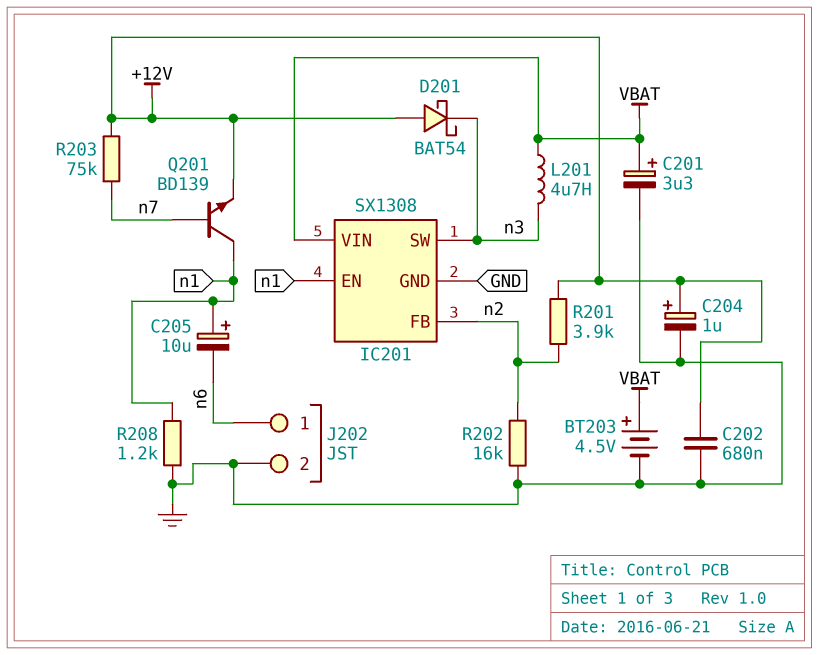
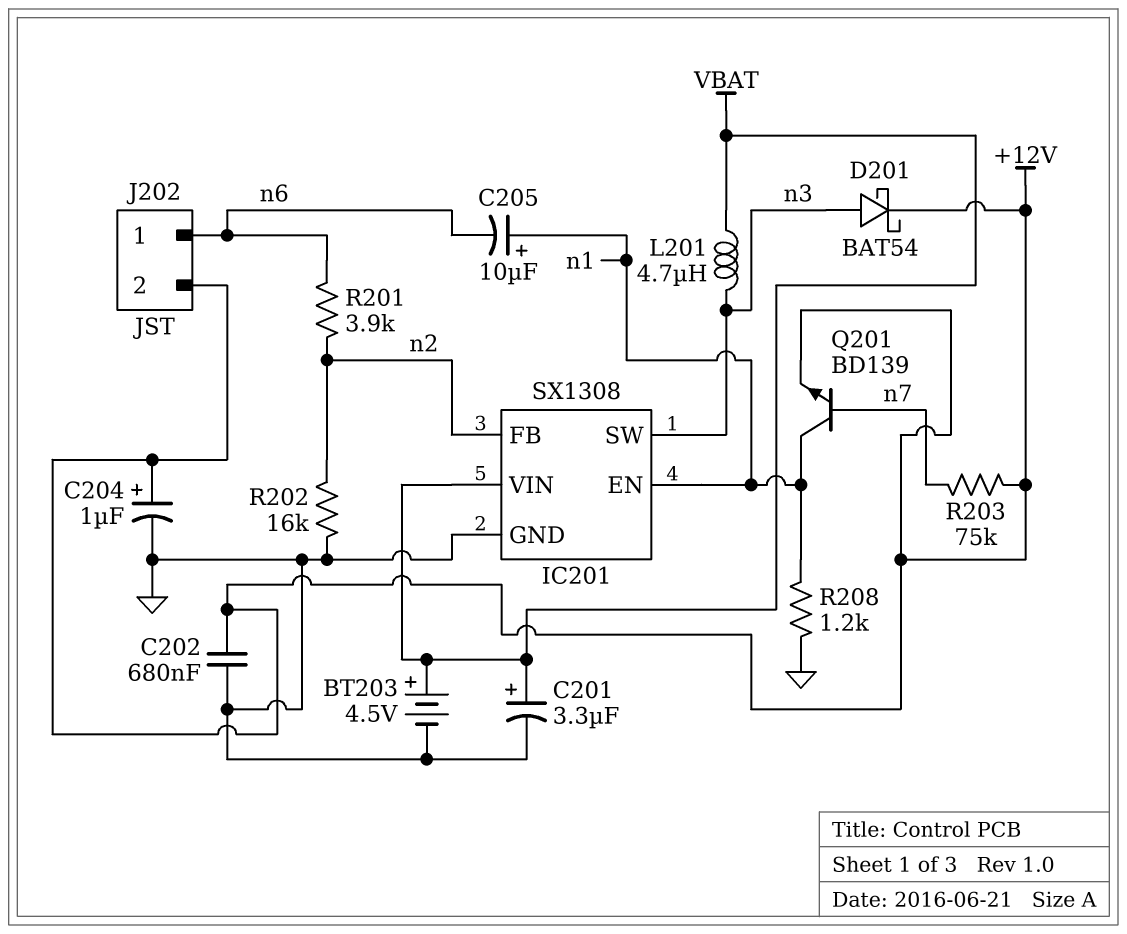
D201: schottky BAT54 (A +12V, K n3) -> schottky BAT54 (A n3, K +12V)
J202 pin 2: GND -> +12V
R201: 3.9k (+12V, n2) -> 3.9k (n2, n6)

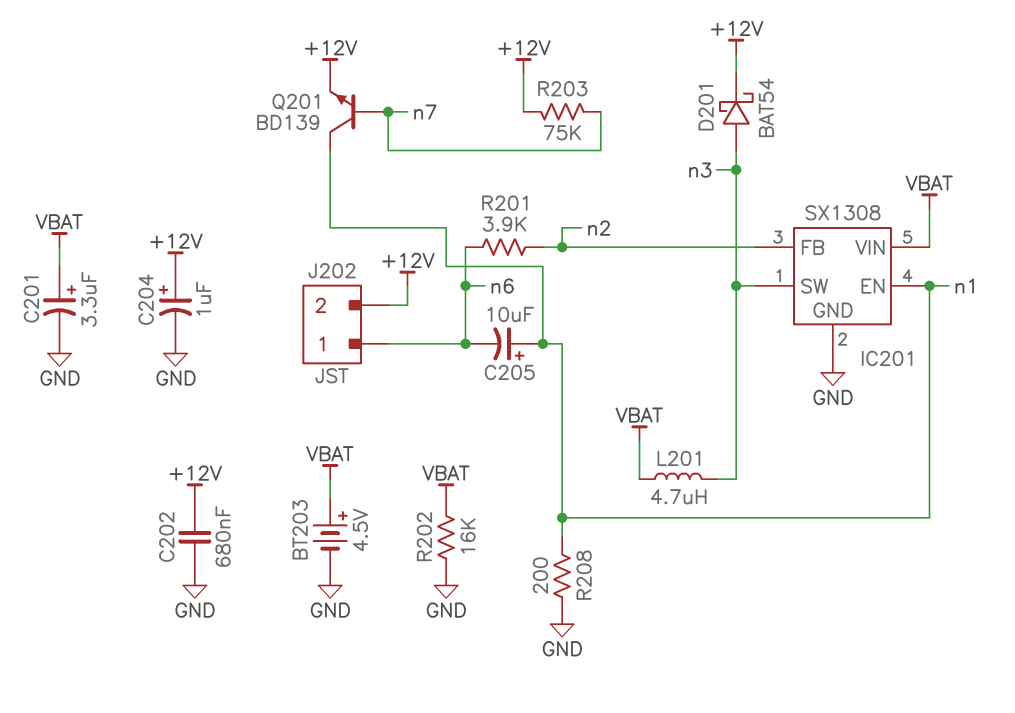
R202: 16k (GND, n2) -> 16k (GND, VBAT)
R208: 1.2k (GND, n1) -> 200 (GND, n1)

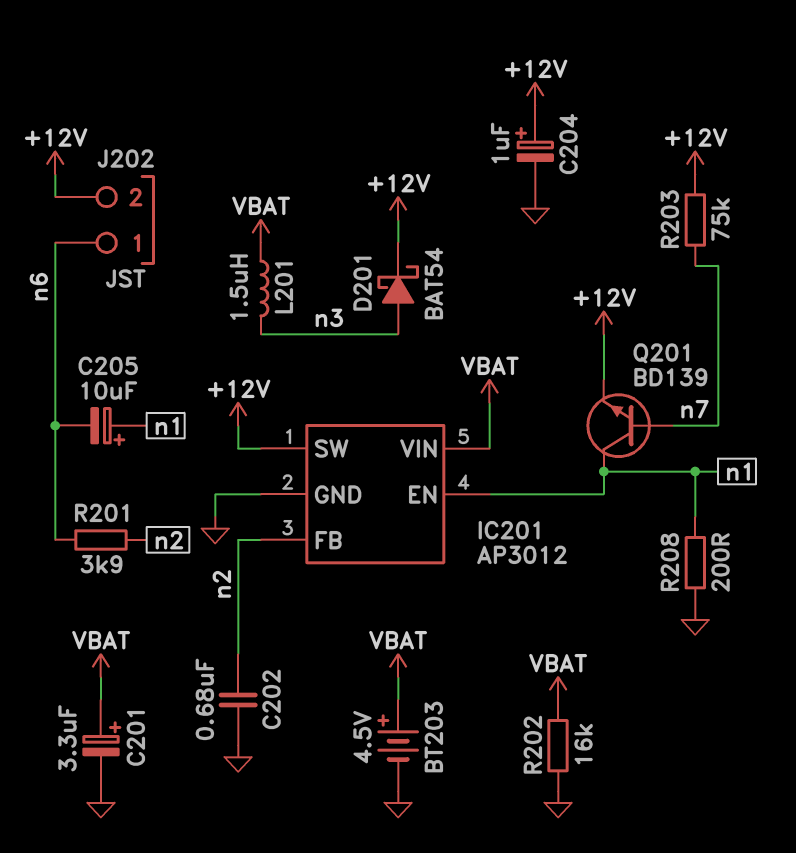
C202: 680nF (+12V, GND) -> 680nF (GND, n2)
IC201: SX1308 -> AP3012
IC201 pin SW: n3 -> +12V
L201: 4.7uH (VBAT, n3) -> 1.5uH (VBAT, n3)

